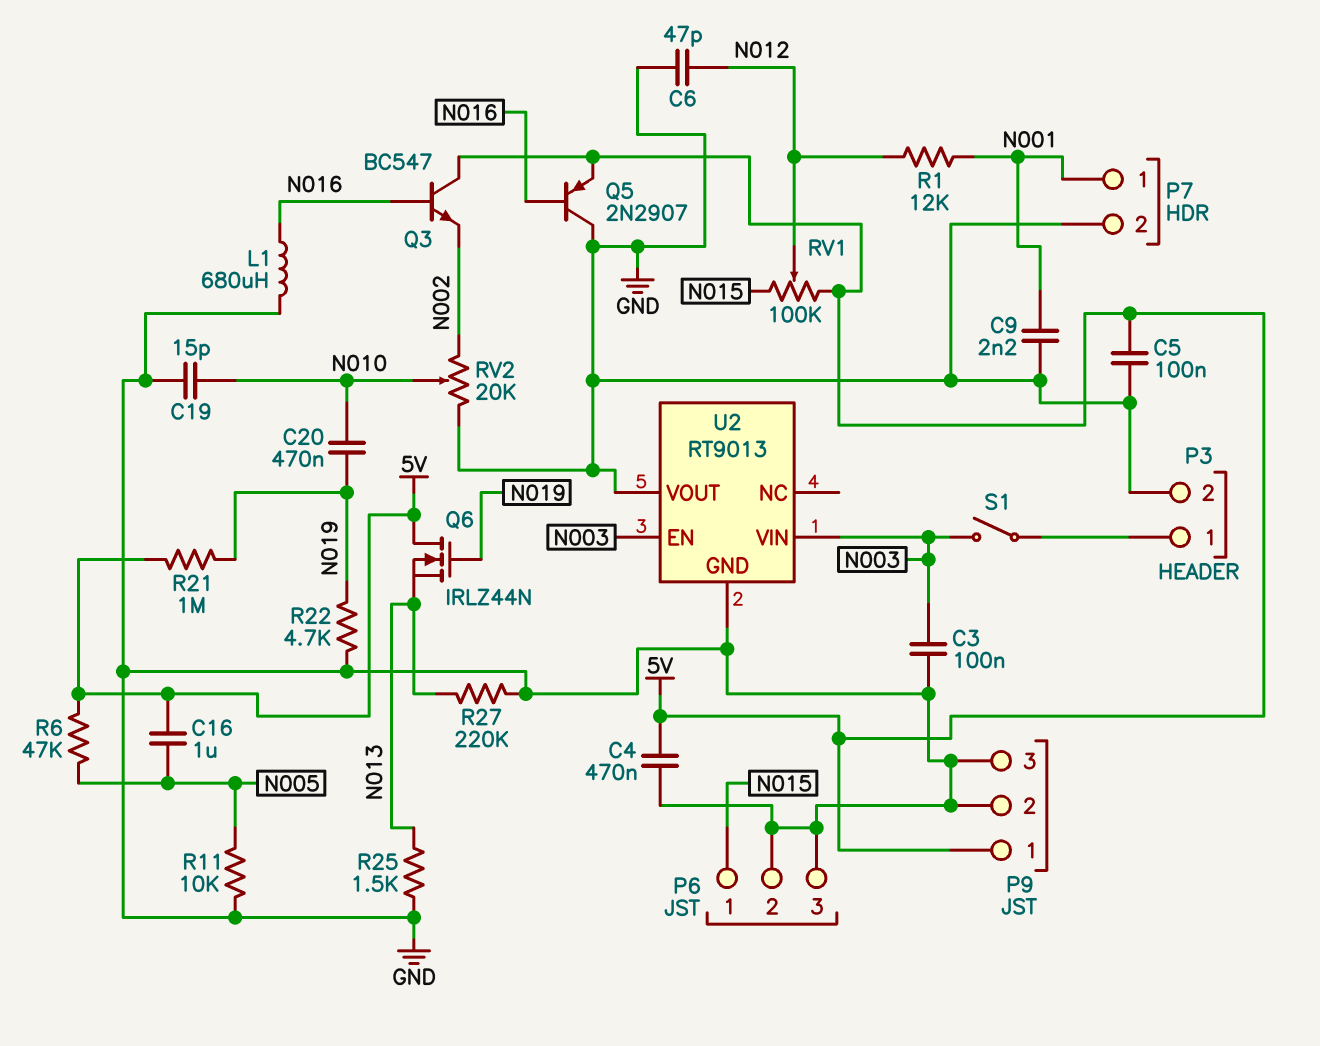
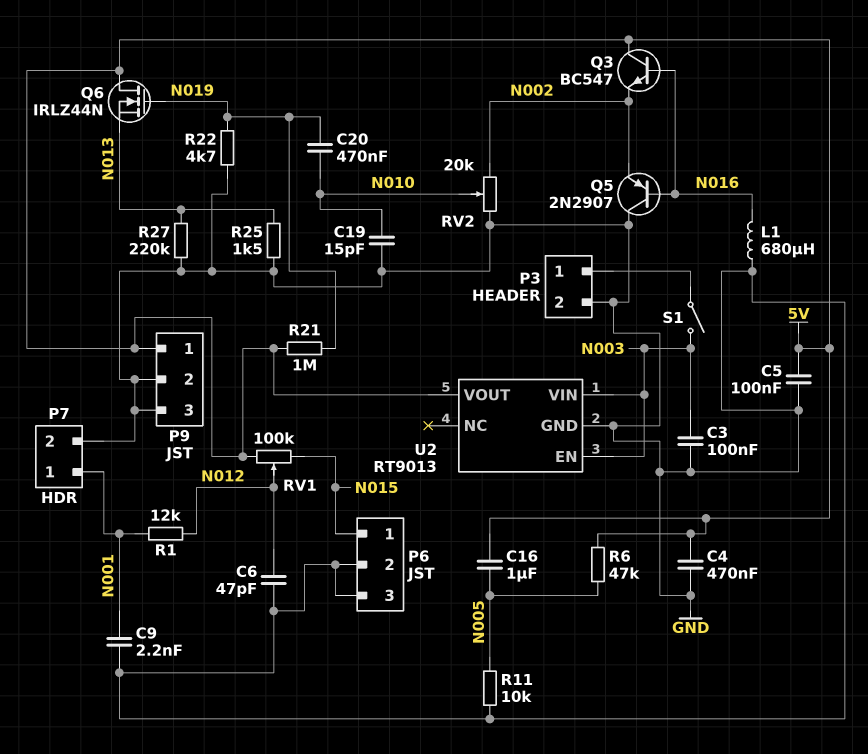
Q5: PNP 2N2907 (B N016, C GND, E 5V) -> PNP 2N2907 (B N016, C GND, E N002)
U2 pin VOUT: GND -> 5V

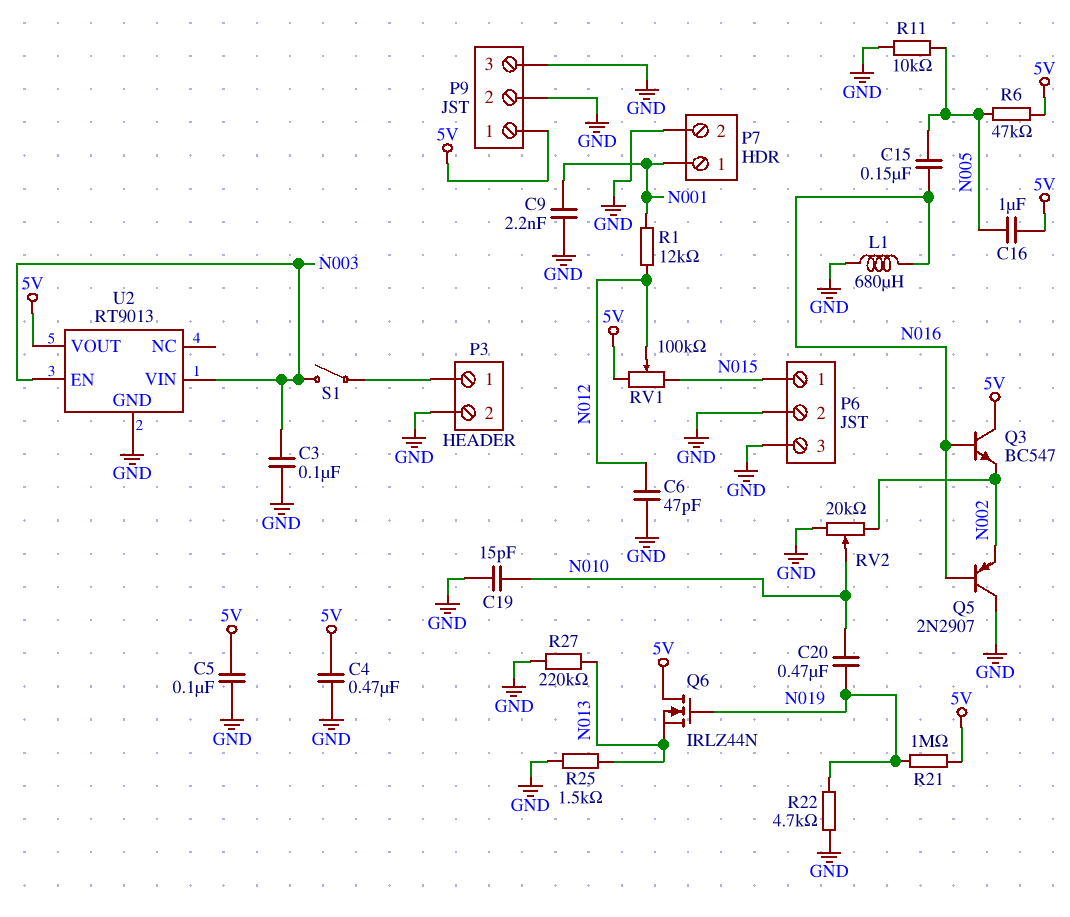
C15: none -> 150nF (N005, N016)

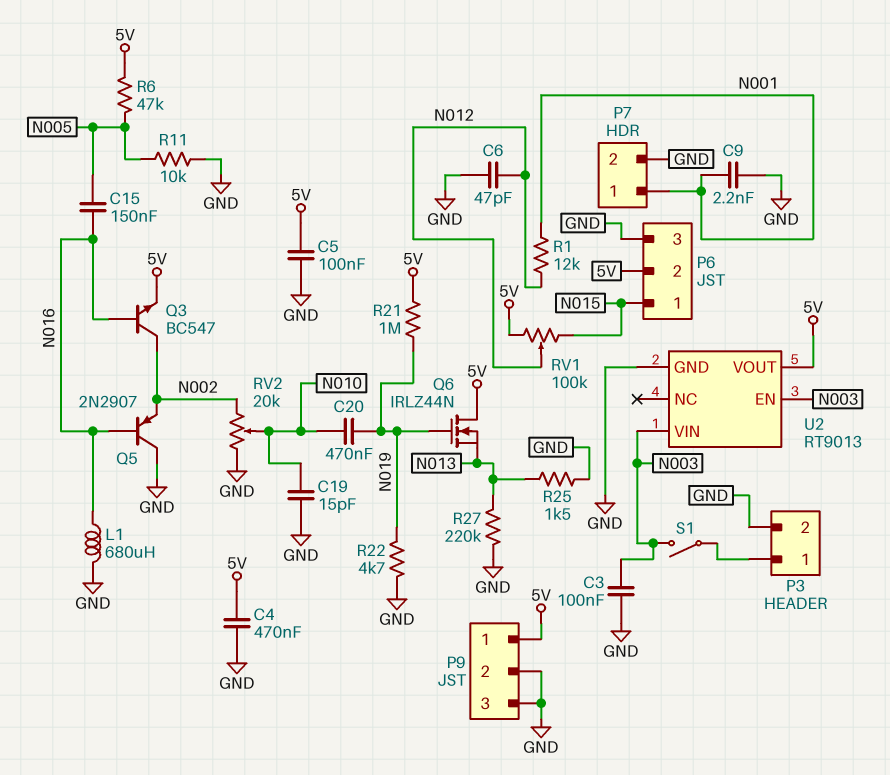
C16: 1uF (5V, N005) -> none
P6 pin 2: GND -> 5V
Q3: NPN BC547 (B N016, C 5V, E N002) -> NPN BC547 (B N016, C N002, E 5V)

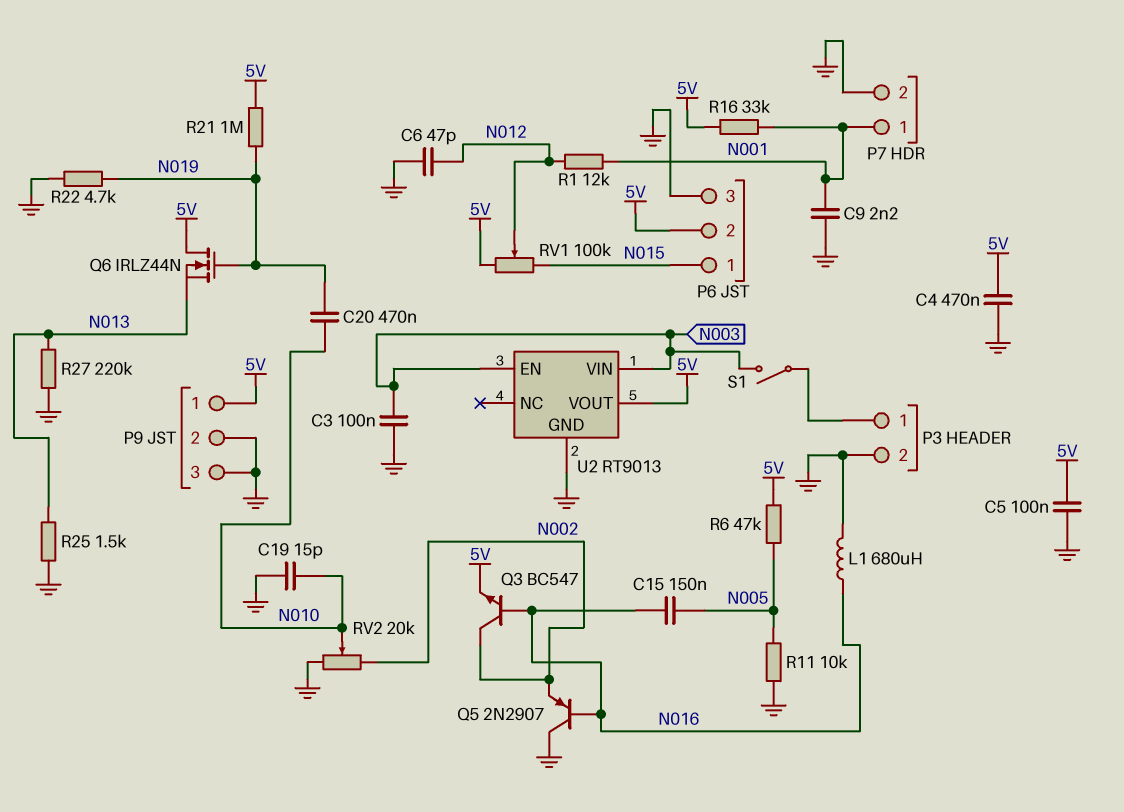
R16: none -> 33k (5V, N001)

